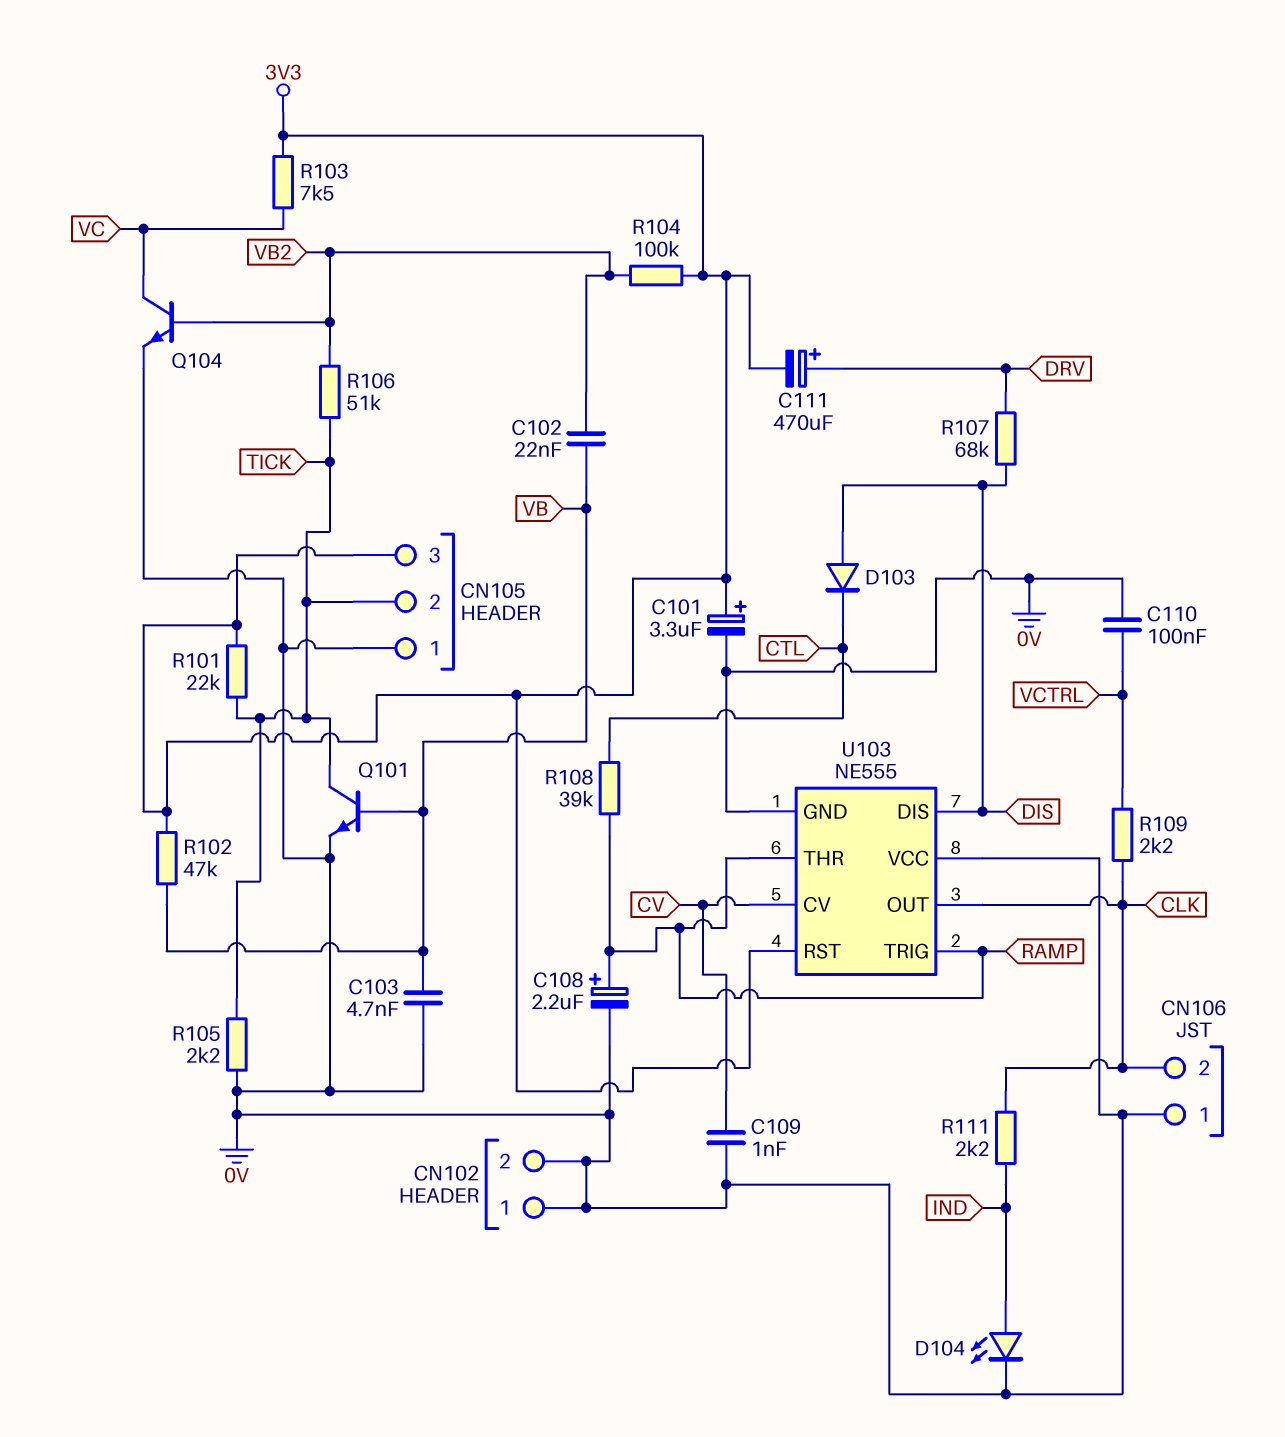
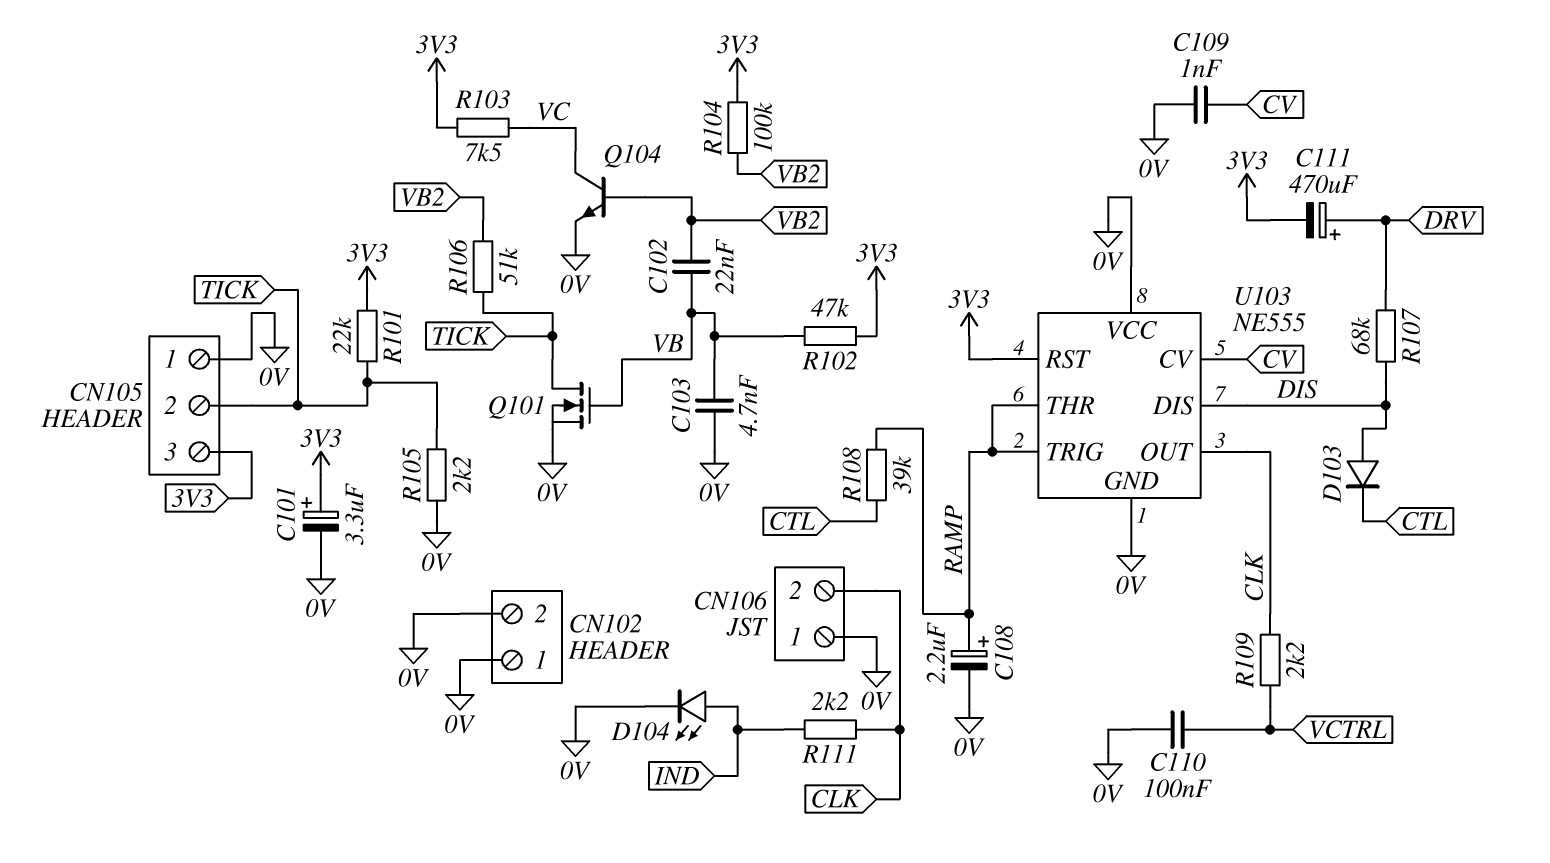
Q101: NPN (B VB, C TICK, E 0V) -> NMOS (G VB, D TICK, S 0V)

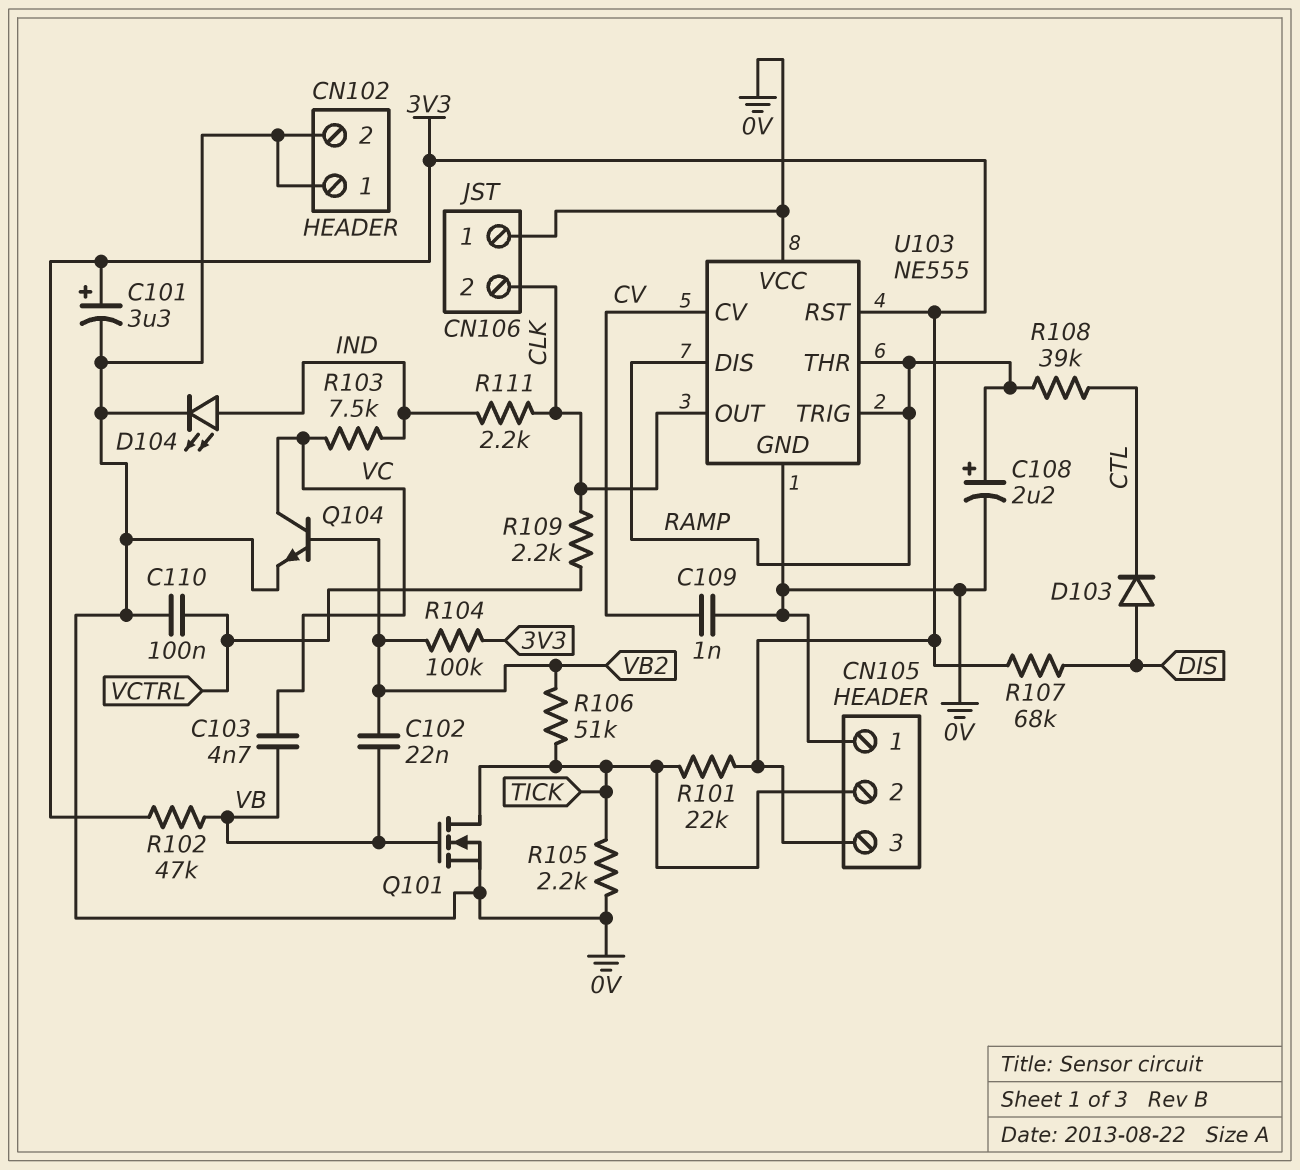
C103: 4.7nF (0V, VB) -> 4.7nF (VB, VC)
C111: 470uF (plus DRV, minus 3V3) -> none
R103: 7.5k (3V3, VC) -> 7.5k (IND, VC)
R107: 68k (DIS, DRV) -> 68k (3V3, DIS)
U103 pin DIS: DIS -> RAMP

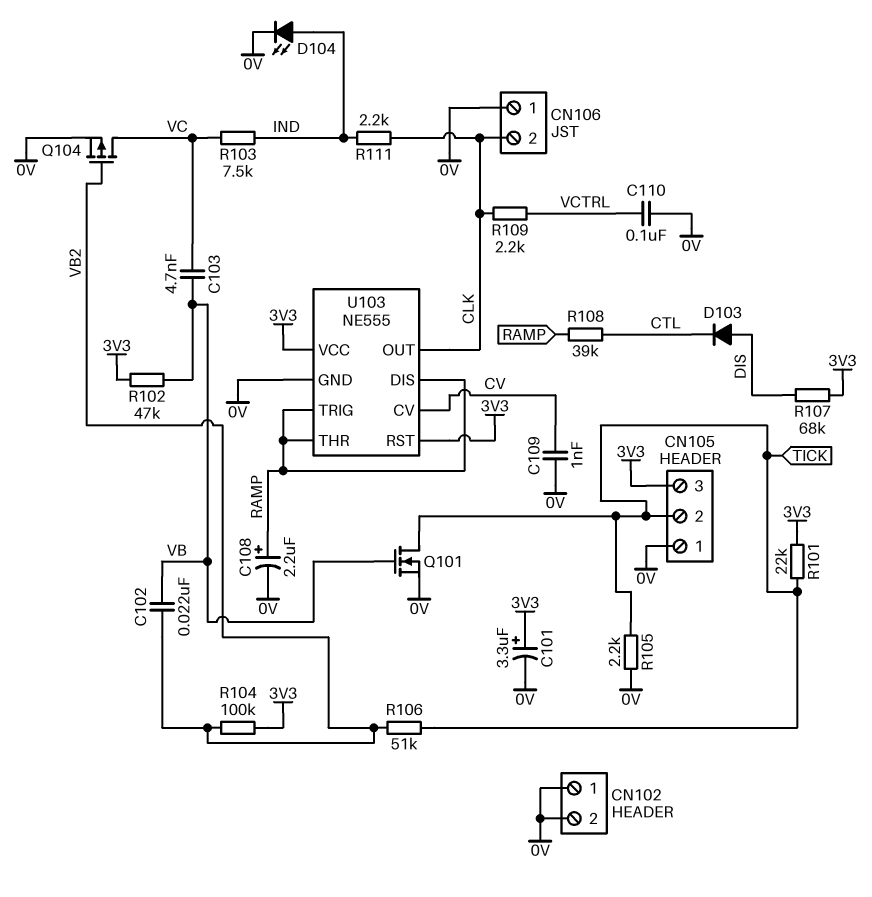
Q104: NPN (B VB2, C VC, E 0V) -> PMOS (G VB2, D VC, S 0V)
U103 pin VCC: 0V -> 3V3

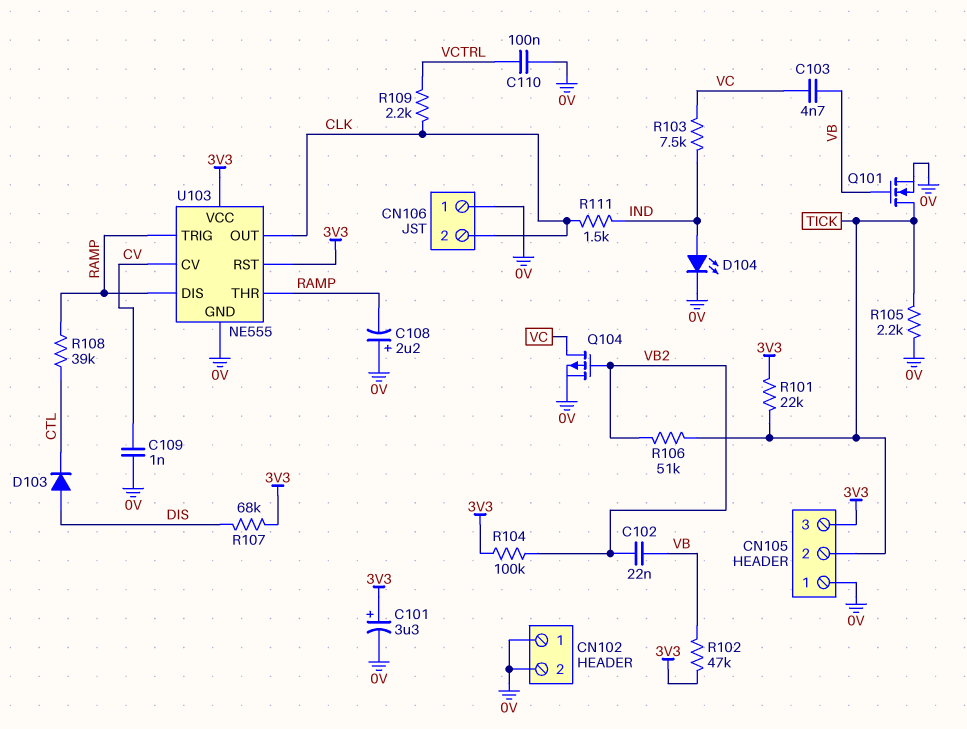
C108: 2.2uF (plus RAMP, minus 0V) -> 2.2uF (plus 0V, minus RAMP)
R111: 2.2k (CLK, IND) -> 1.5k (CLK, IND)

